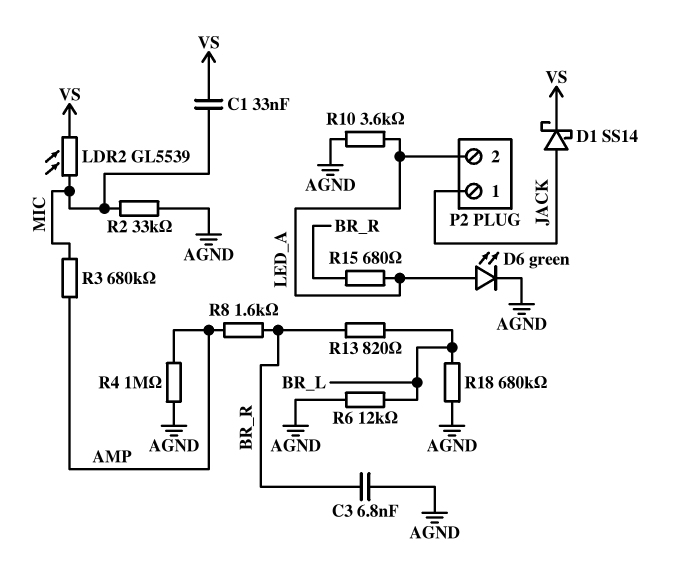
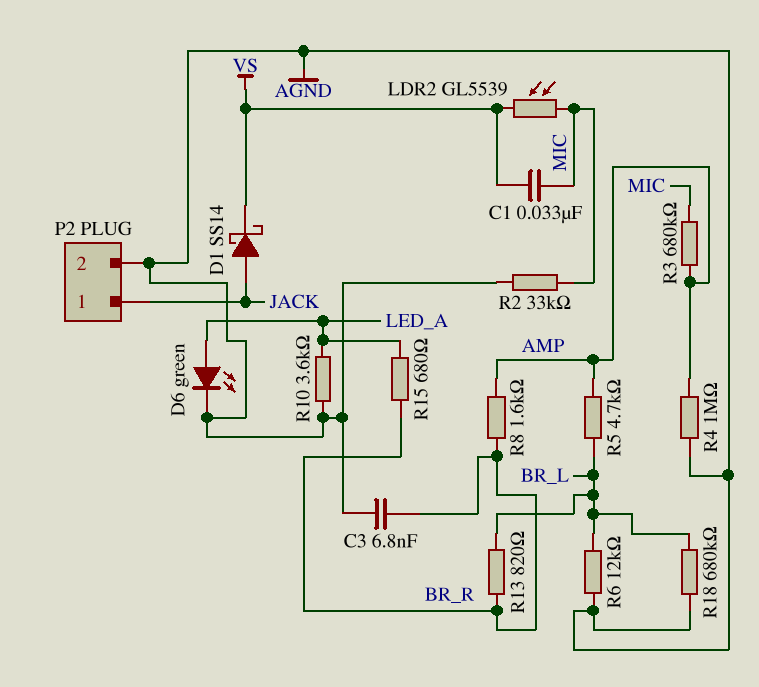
P2 pin 2: LED_A -> AGND
R5: none -> 4.7k (AMP, BR_L)

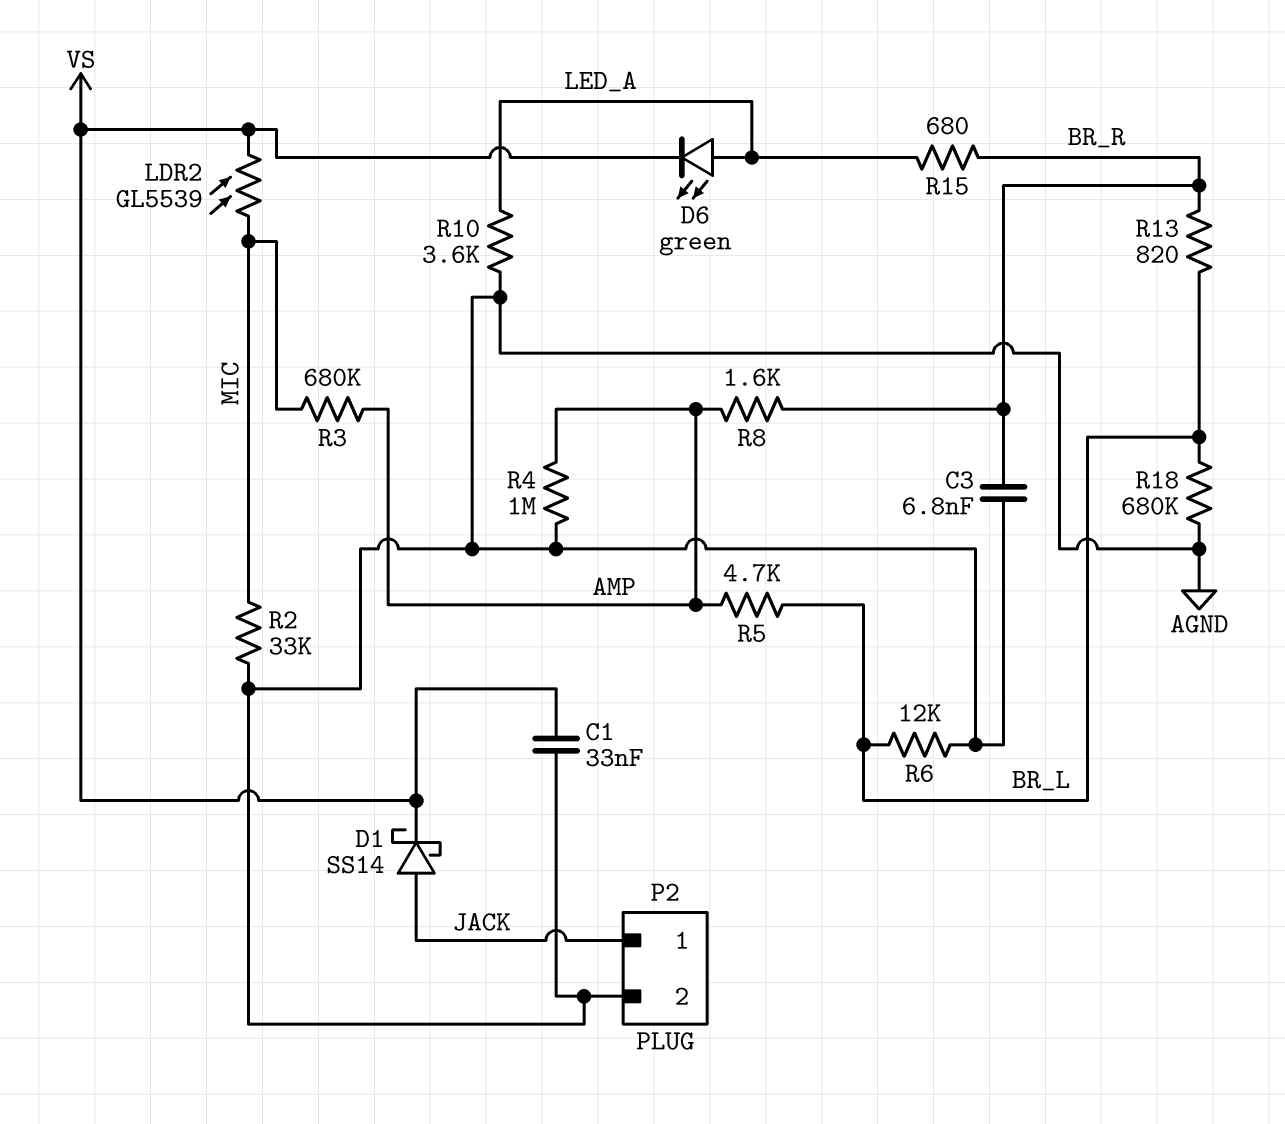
C1: 33nF (MIC, VS) -> 33nF (AGND, VS)
D6: LED green (A LED_A, K AGND) -> LED green (A LED_A, K VS)

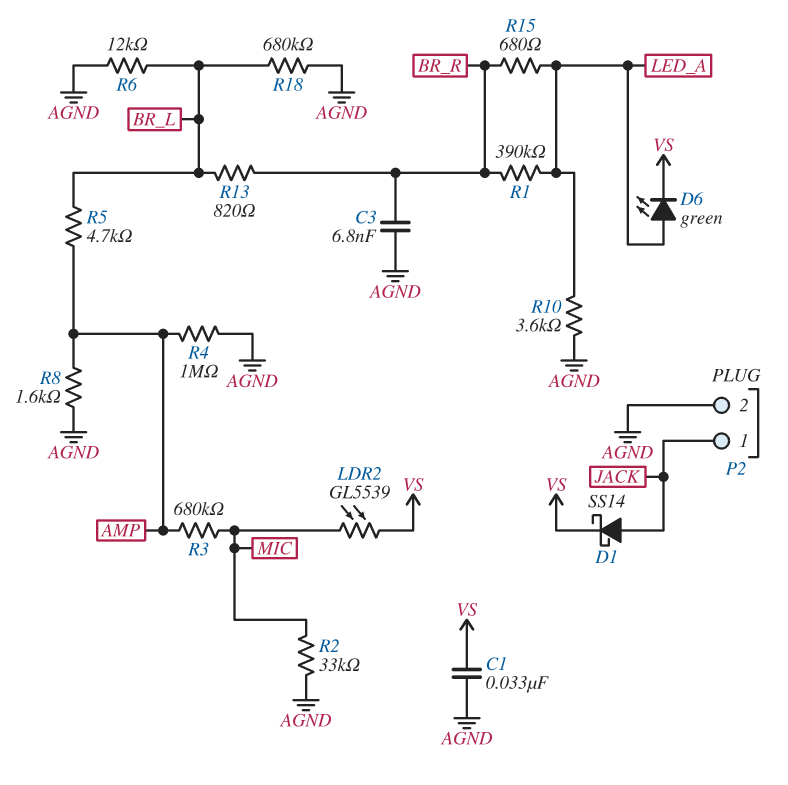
R1: none -> 390k (BR_R, LED_A)
R8: 1.6k (AMP, BR_R) -> 1.6k (AGND, AMP)

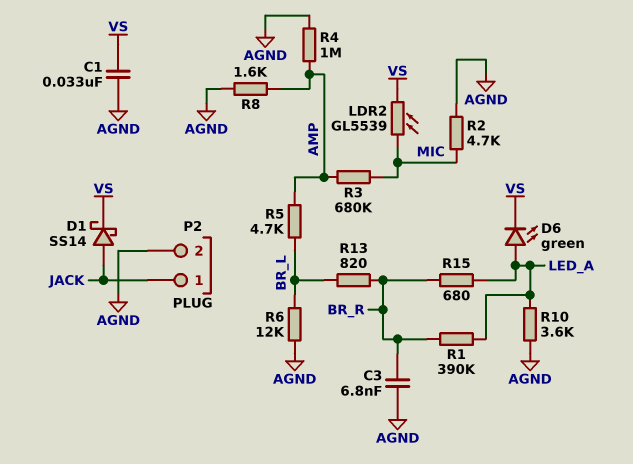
R2: 33k (AGND, MIC) -> 4.7k (AGND, MIC)
R18: 680k (AGND, BR_L) -> none

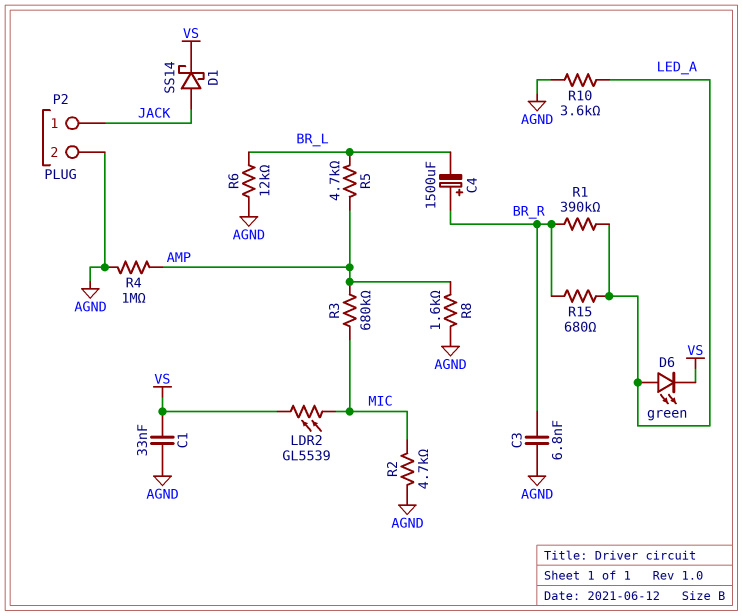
C4: none -> 1500uF (plus BR_R, minus BR_L)
R13: 820 (BR_L, BR_R) -> none

